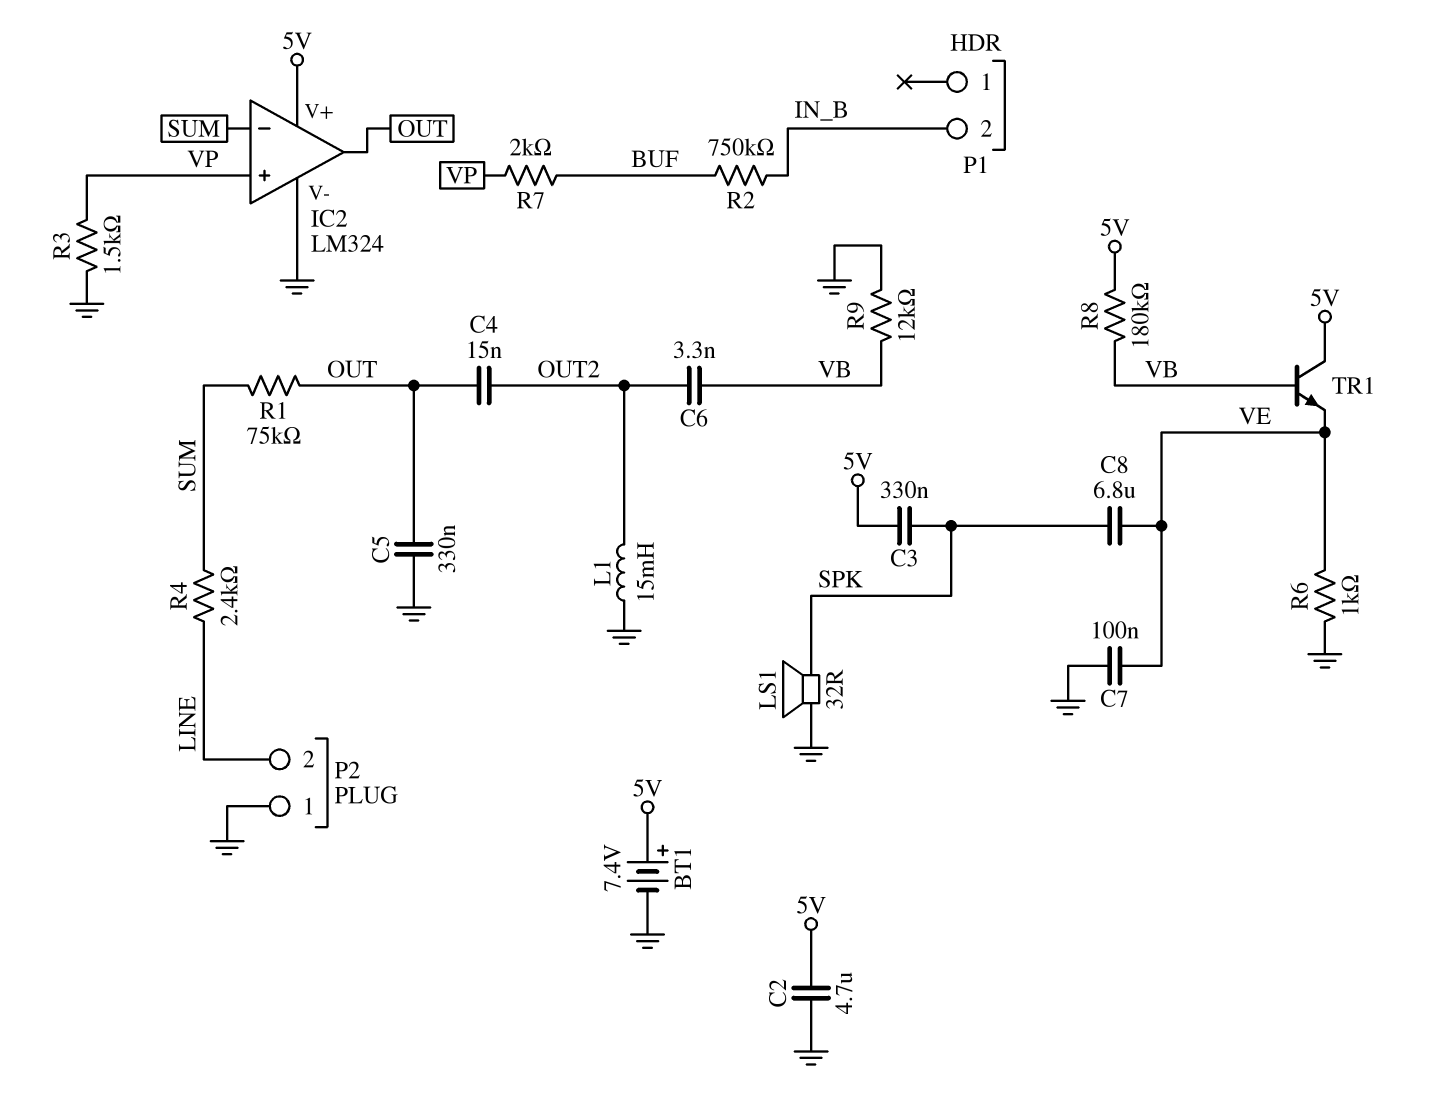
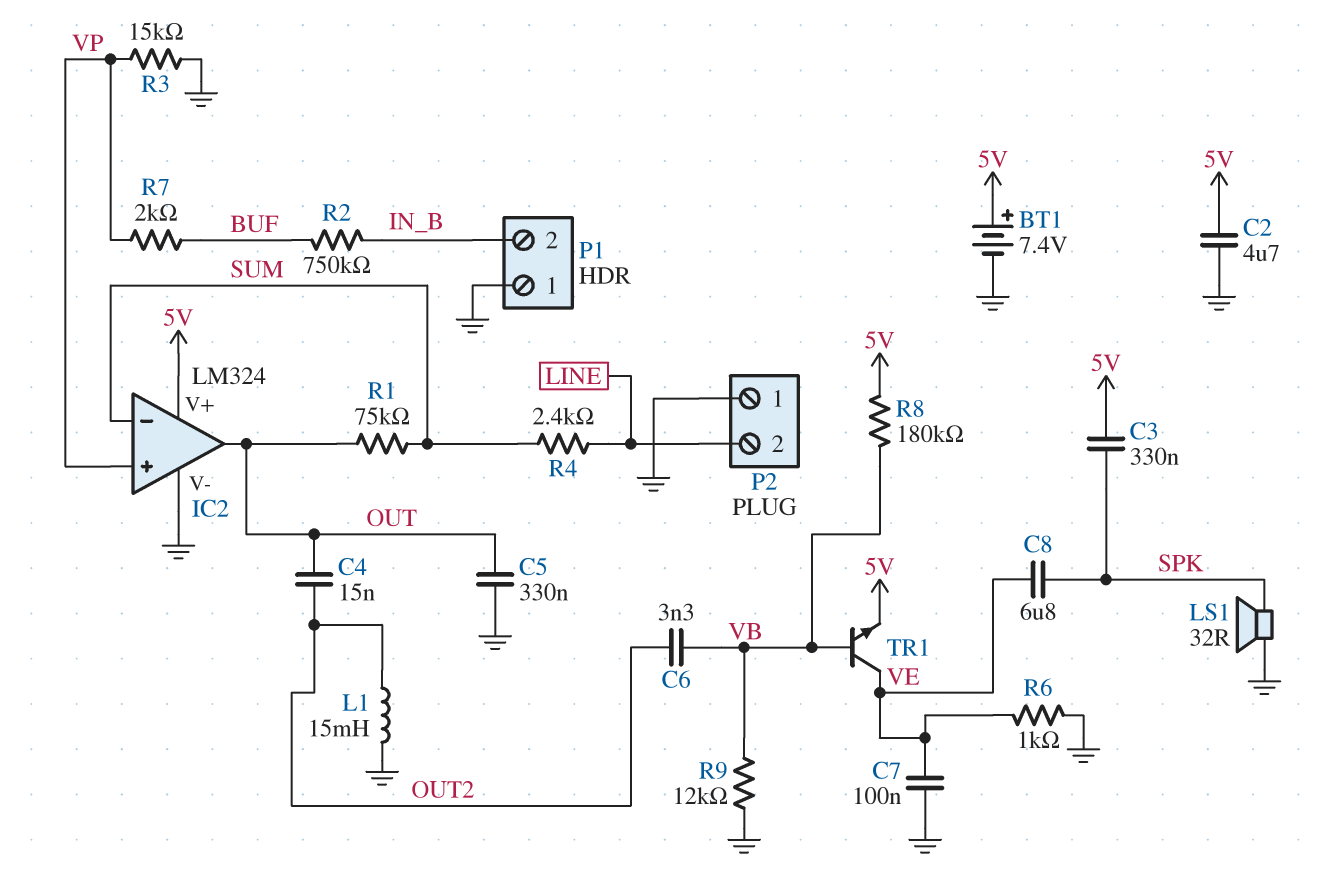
P1 pin 1: none -> GND
R3: 1.5k (GND, VP) -> 15k (GND, VP)
TR1: NPN (B VB, C 5V, E VE) -> NPN (B VB, C VE, E 5V)

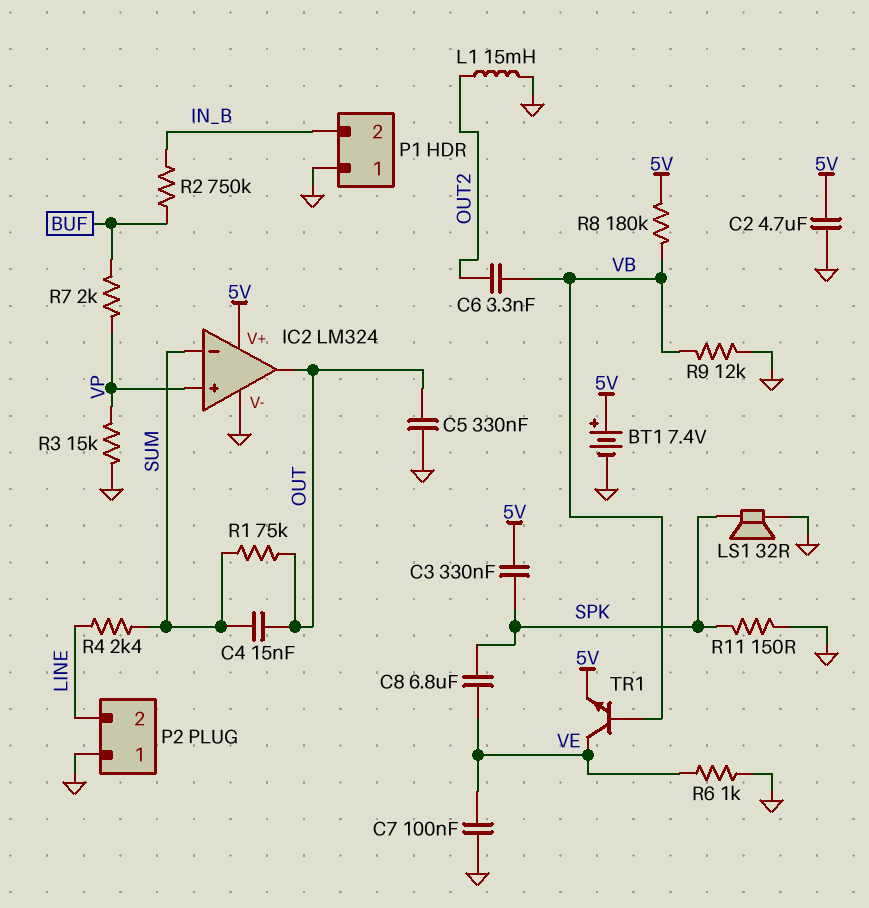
C4: 15nF (OUT, OUT2) -> 15nF (OUT, SUM)
R11: none -> 150 (GND, SPK)

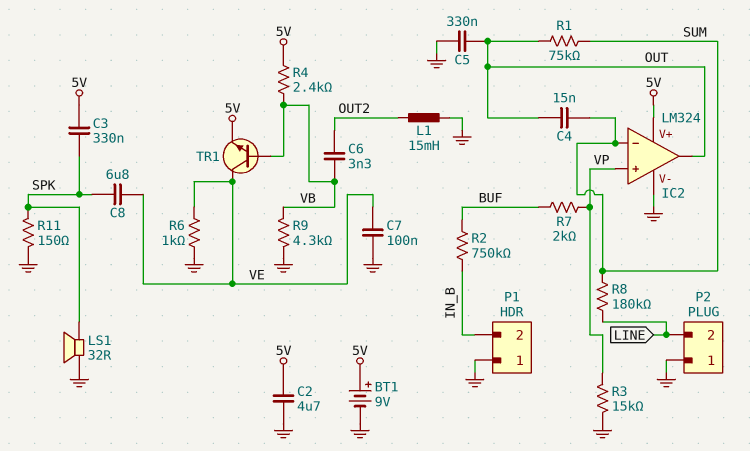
BT1: 7.4V (plus 5V, minus GND) -> 9V (plus 5V, minus GND)
R4: 2.4k (LINE, SUM) -> 2.4k (5V, VB)
R8: 180k (5V, VB) -> 180k (LINE, SUM)
R9: 12k (GND, VB) -> 4.3k (GND, VB)

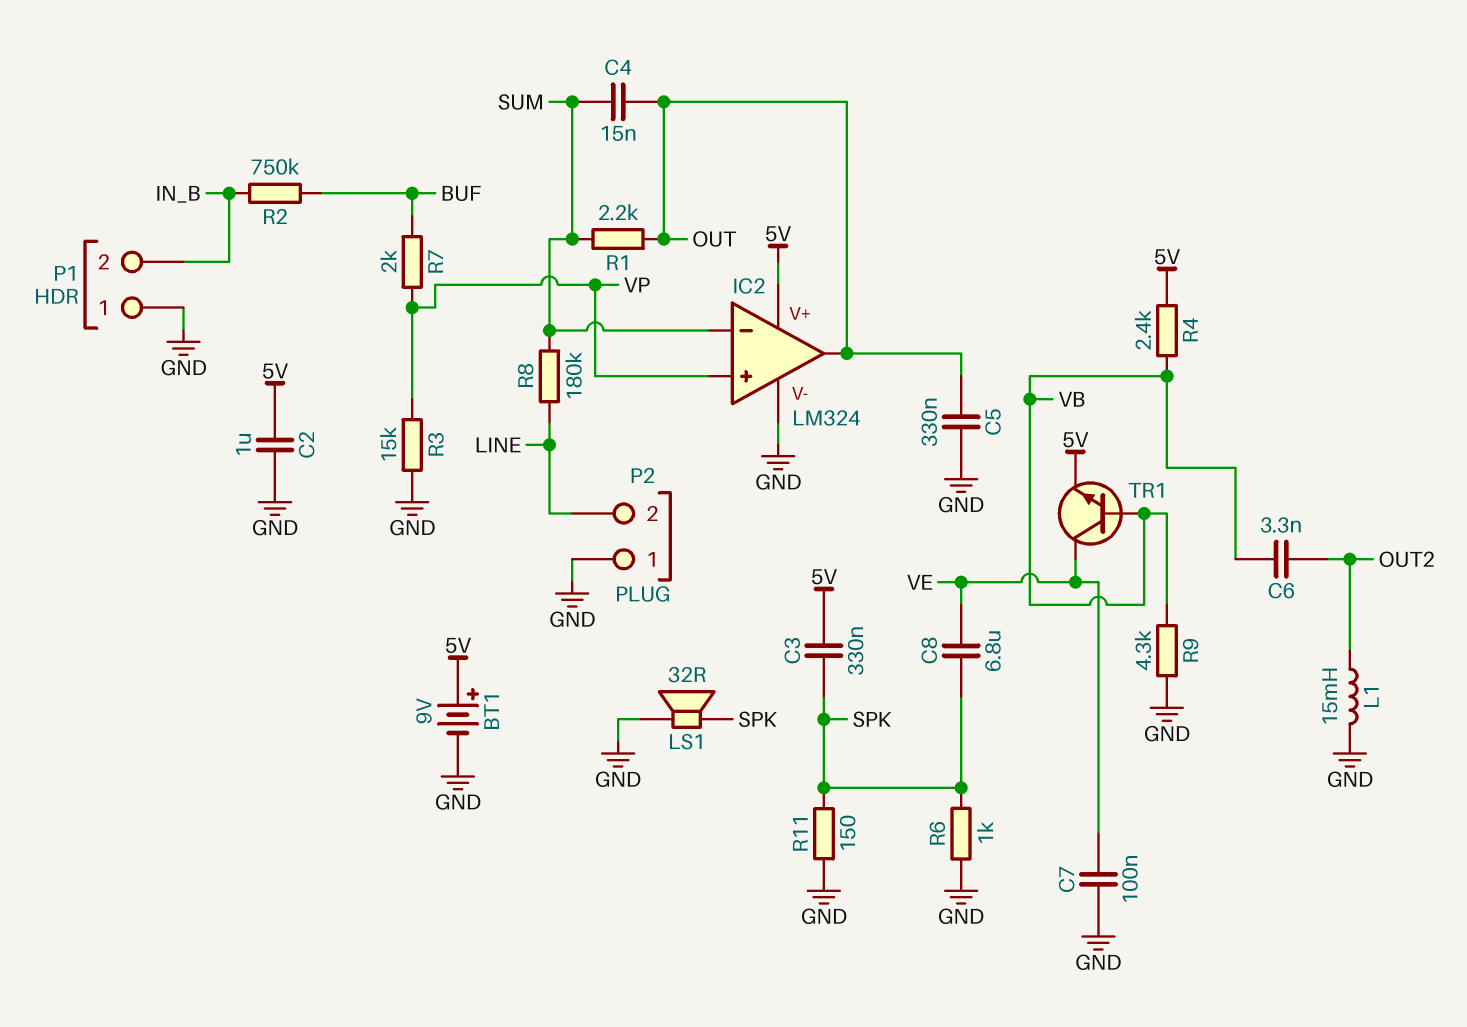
C2: 4.7uF (5V, GND) -> 1uF (5V, GND)
R1: 75k (OUT, SUM) -> 2.2k (OUT, SUM)
R6: 1k (GND, VE) -> 1k (GND, SPK)

